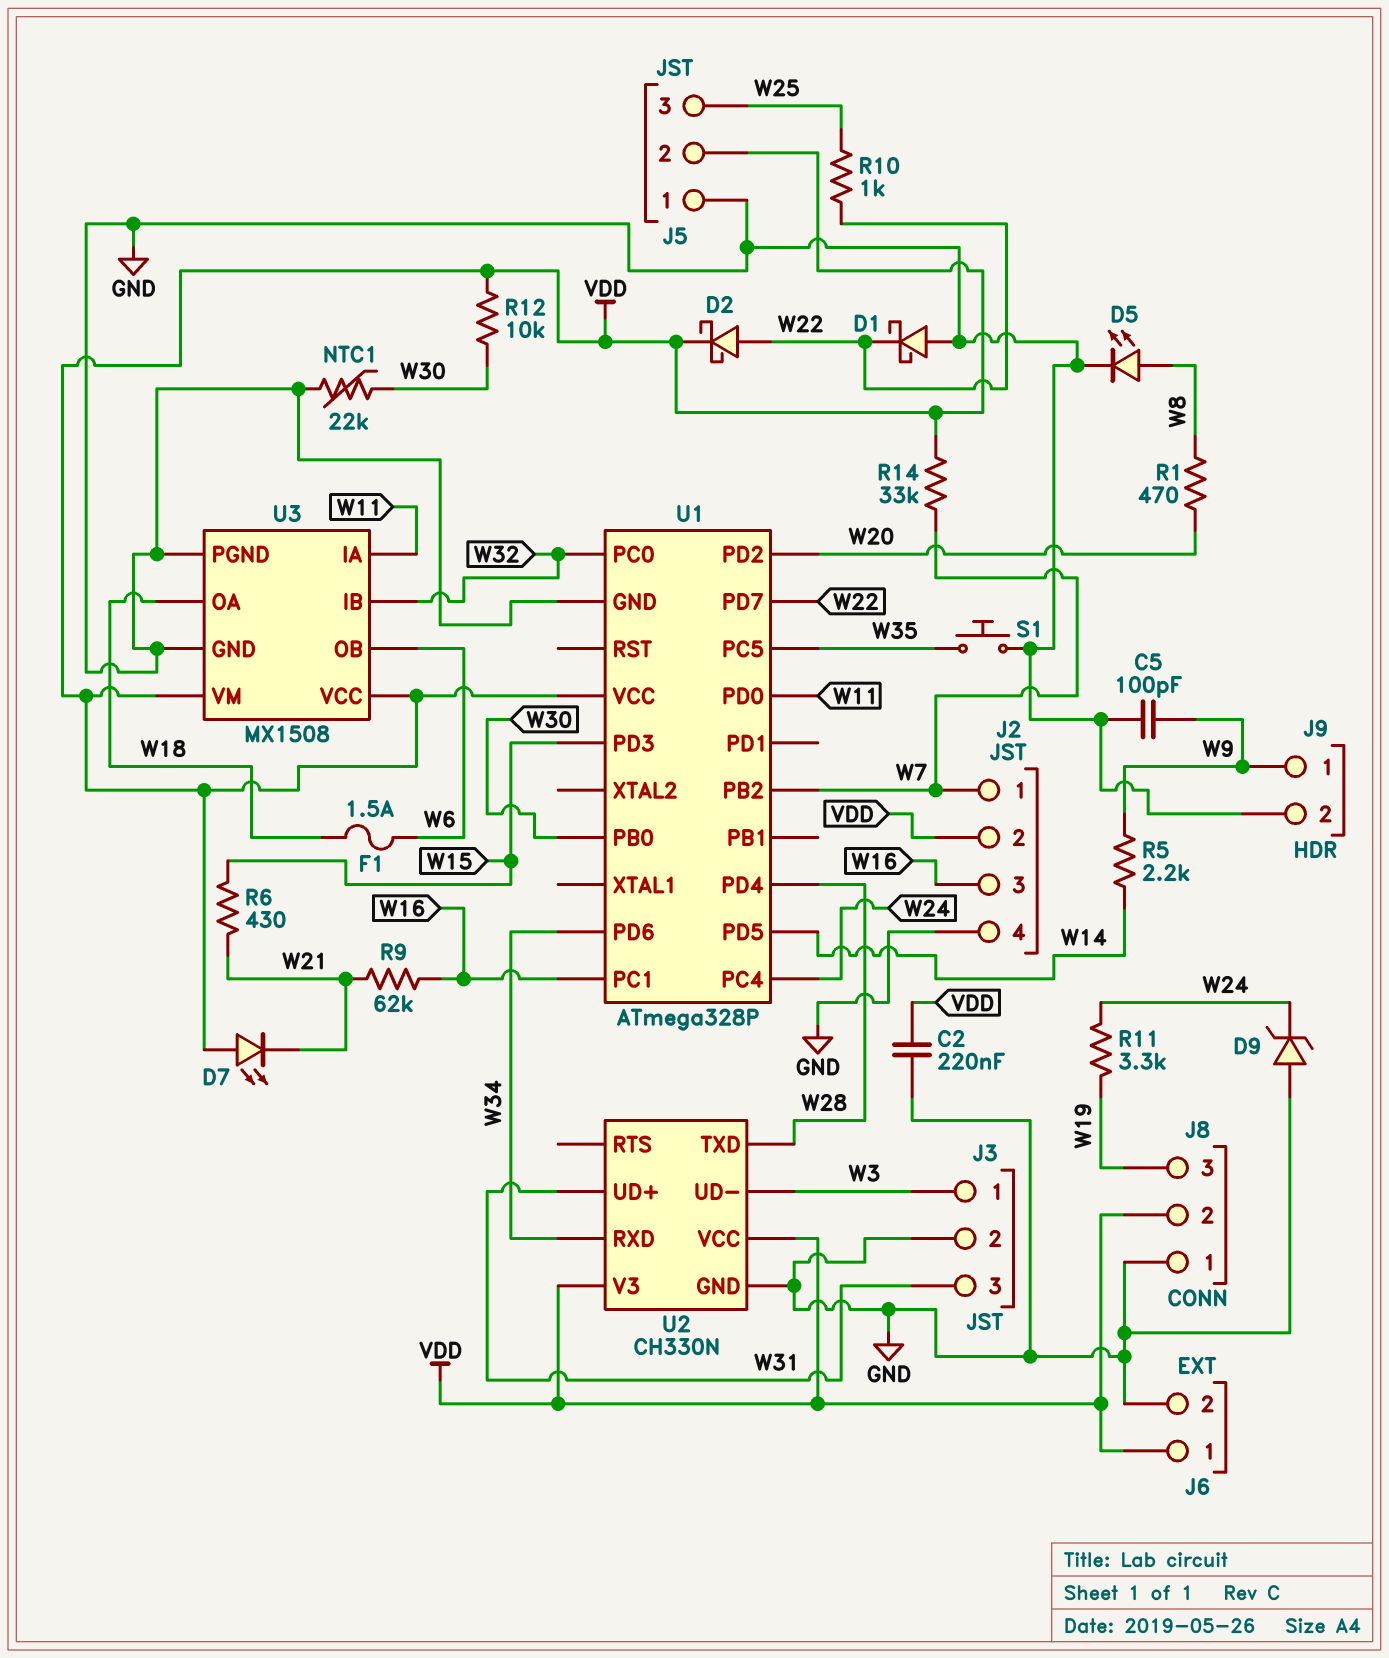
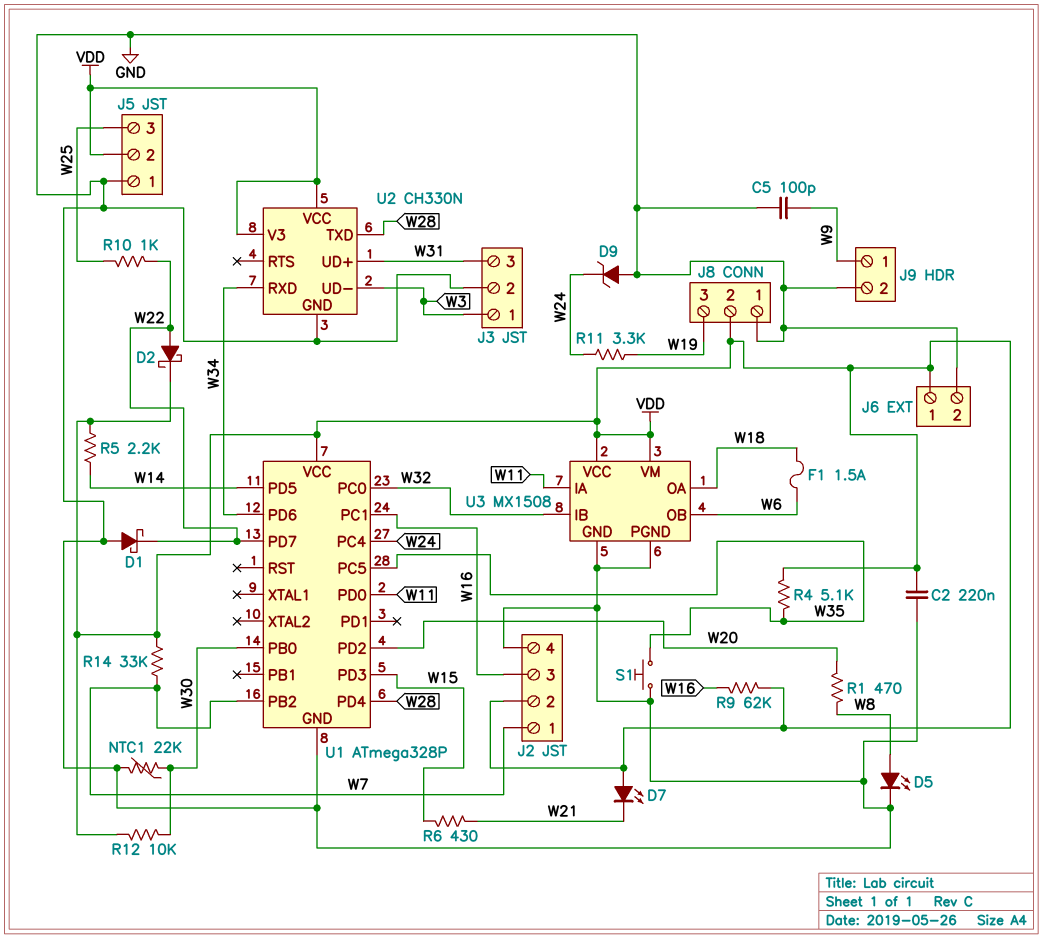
R4: none -> 5.1k (VDD, W35)
R5: 2.2k (W9, W14) -> 2.2k (VDD, W14)
R9: 62k (W16, W21) -> 62k (VDD, W16)

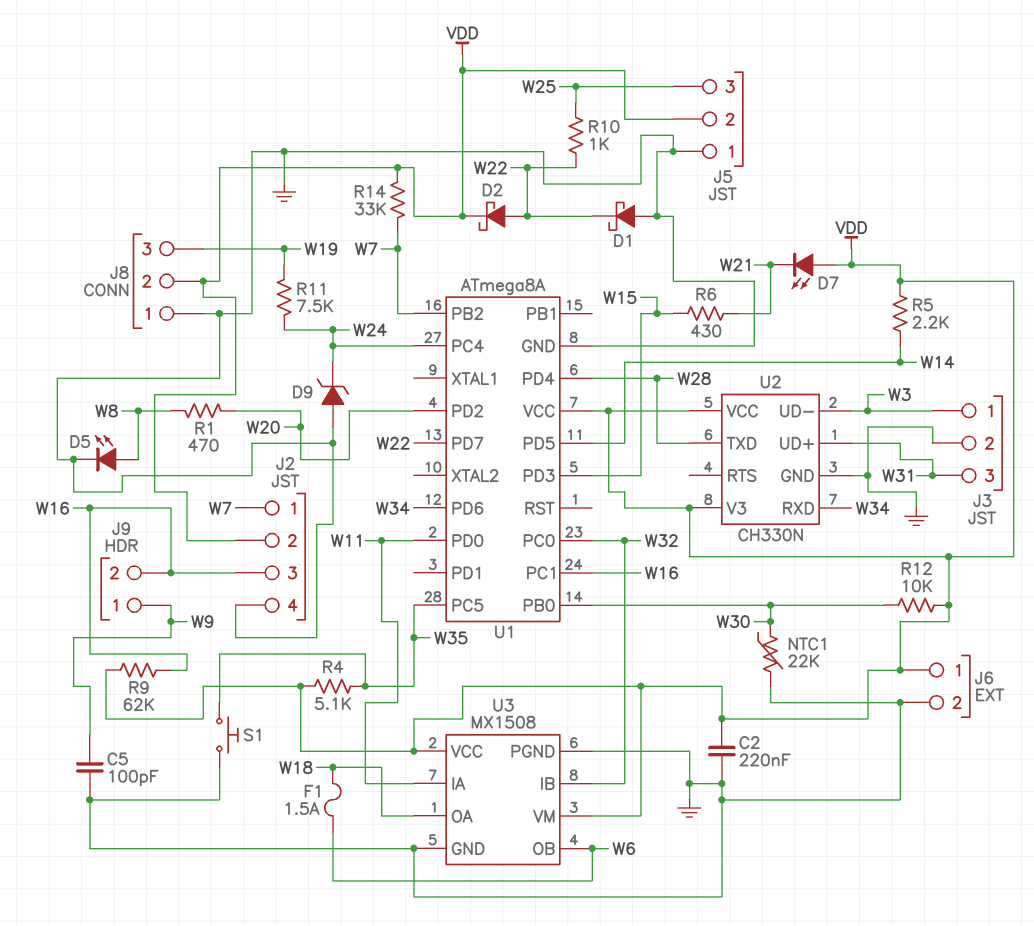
J9 pin 2: GND -> W16
R11: 3.3k (W19, W24) -> 7.5k (W19, W24)
U1: ATmega328P -> ATmega8A

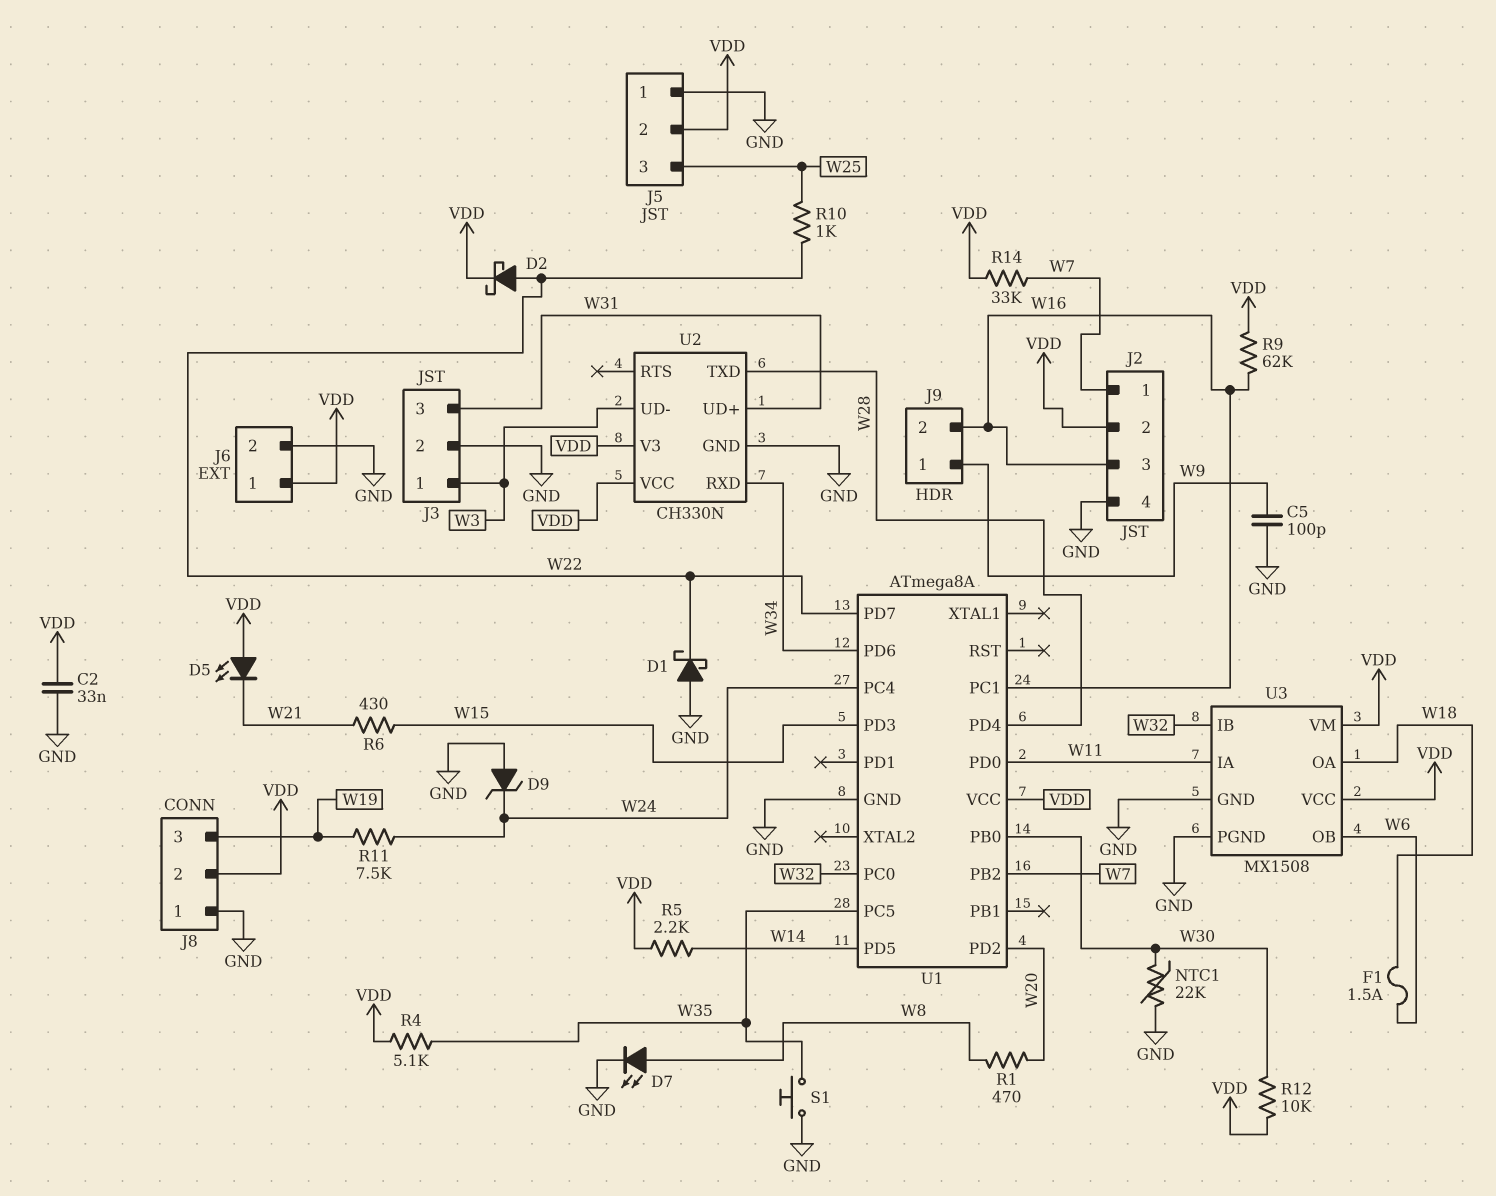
C2: 220nF (GND, VDD) -> 33nF (GND, VDD)
D5: LED (A W8, K GND) -> LED (A VDD, K W21)
D7: LED (A VDD, K W21) -> LED (A W8, K GND)

